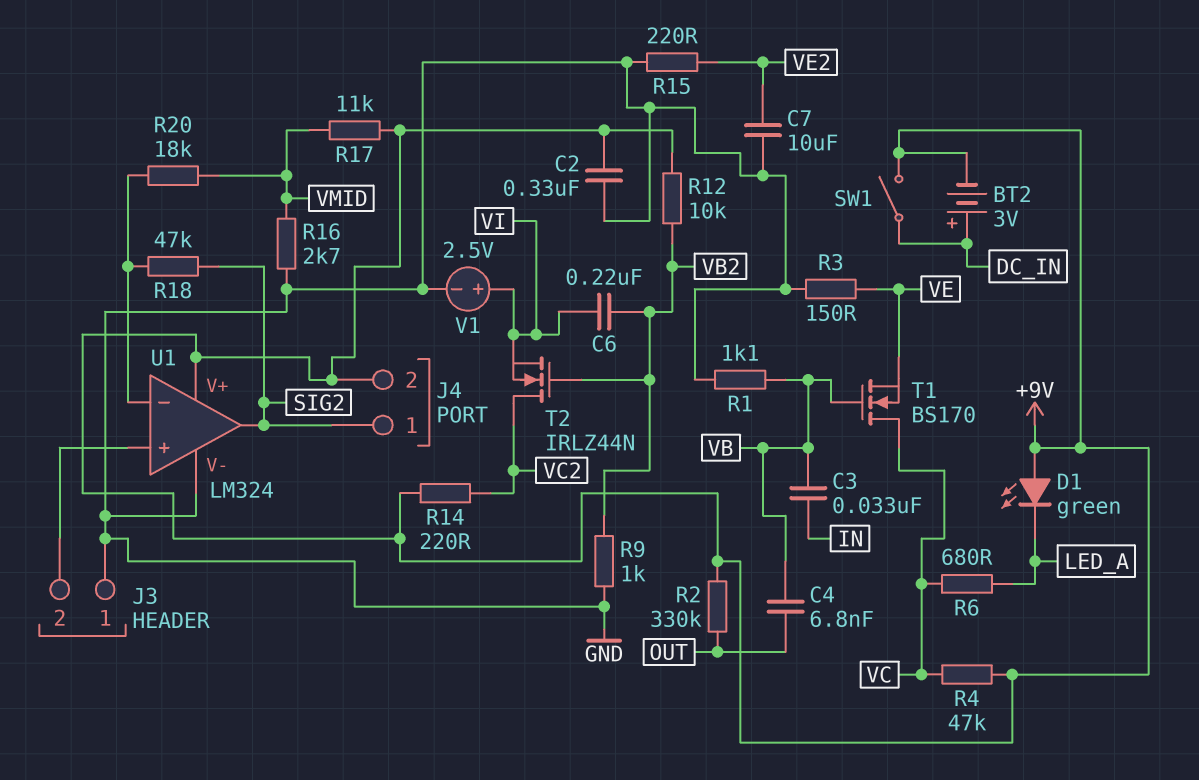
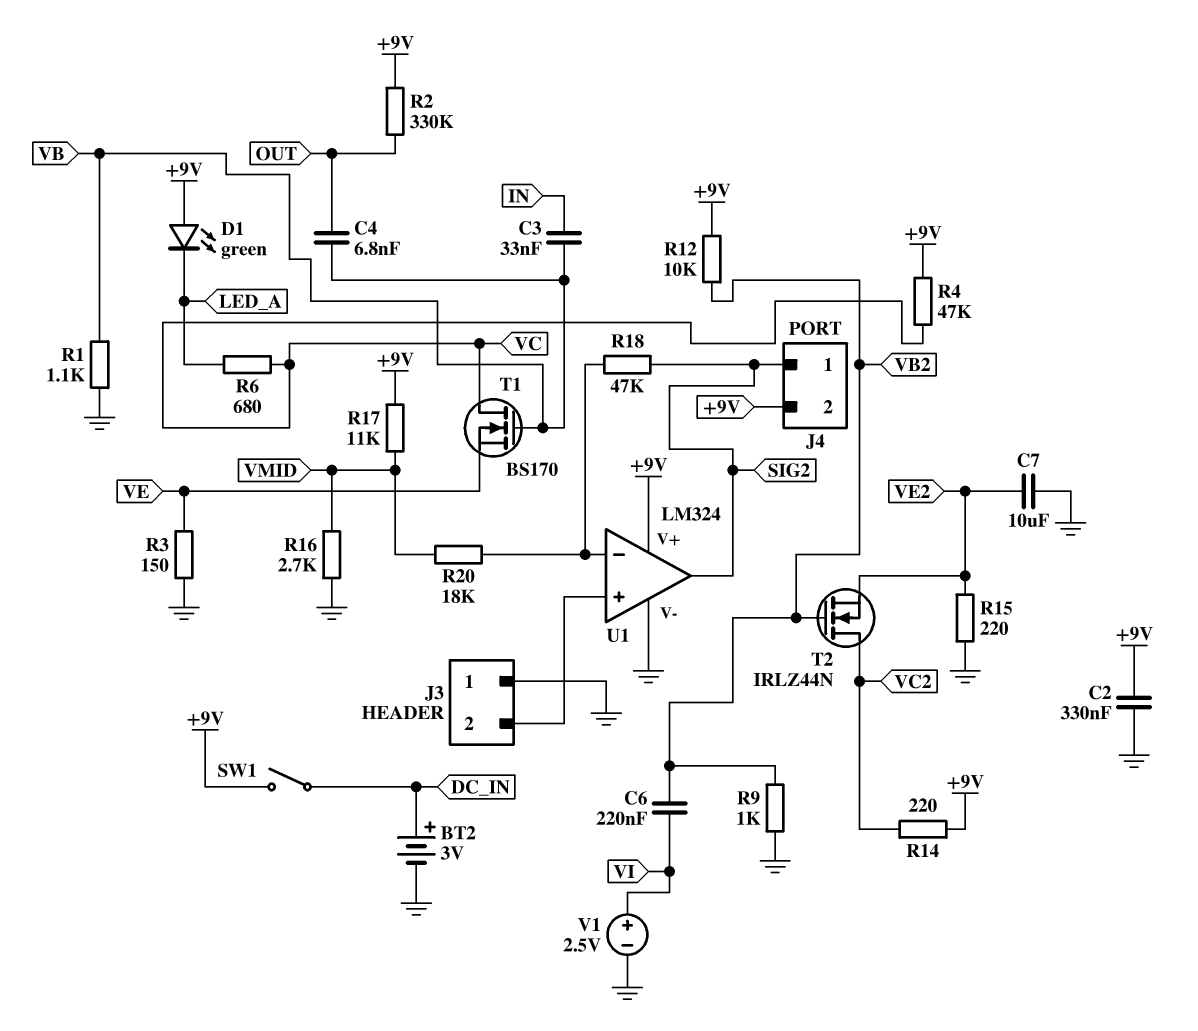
BT2: 3V (plus DC_IN, minus +9V) -> 3V (plus DC_IN, minus GND)
T2: NMOS IRLZ44N (G VB2, D VC2, S VI) -> NMOS IRLZ44N (G VB2, D VC2, S VE2)

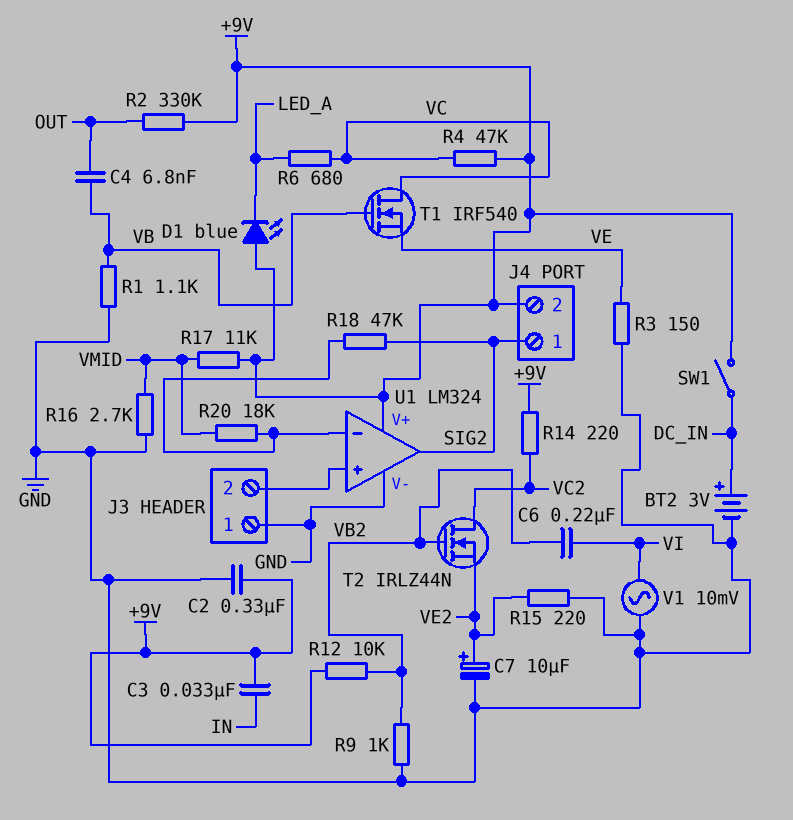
C3: 33nF (IN, VB) -> 33nF (+9V, IN)
C7: 10uF (GND, VE2) -> 10uF (plus VE2, minus GND)
D1: LED green (A +9V, K LED_A) -> LED blue (A +9V, K LED_A)
T1: NMOS BS170 (G VB, D VC, S VE) -> NMOS IRF540 (G VB, D VC, S VE)
V1: 2.5V (plus VI, minus GND) -> AC 10mV (GND, VI)

